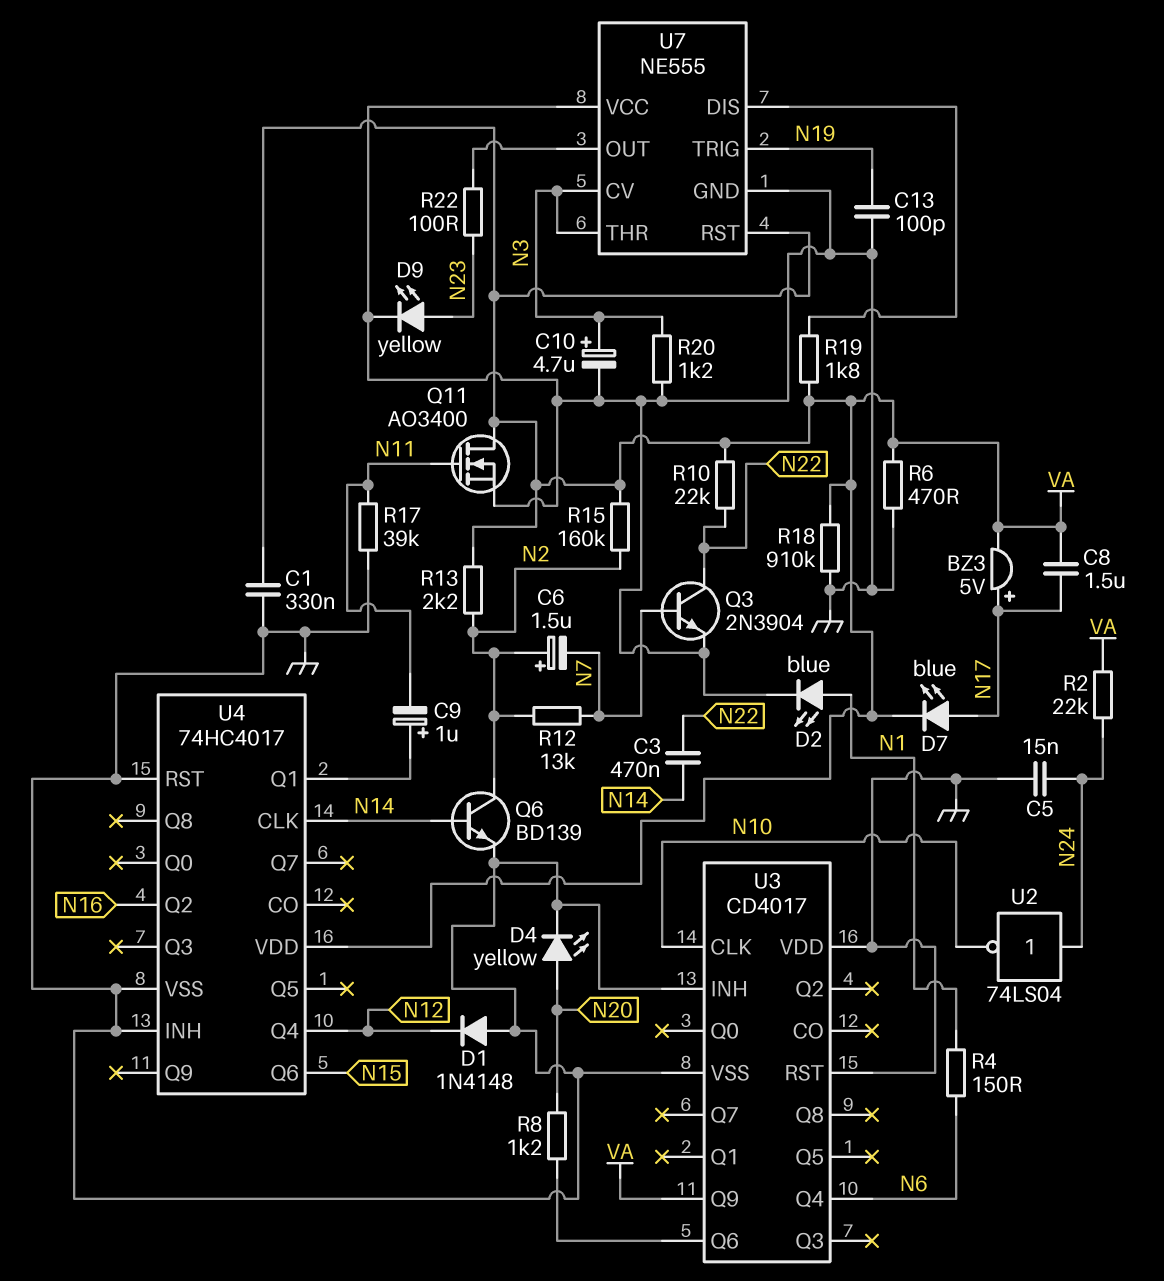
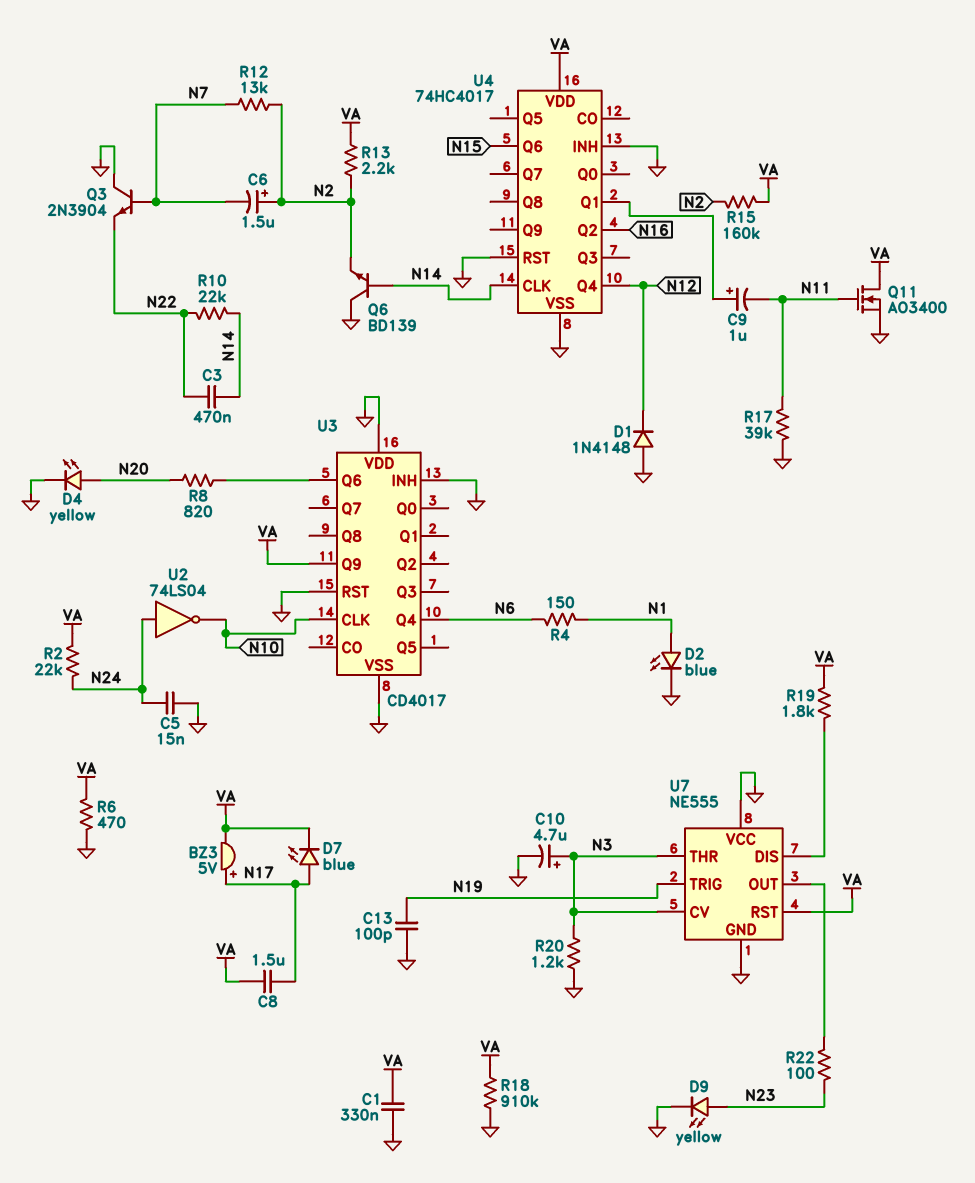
Q3: NPN 2N3904 (B N7, C N22, E GND) -> NPN 2N3904 (B N7, C GND, E N22)
Q6: NPN BD139 (B N14, C N2, E GND) -> NPN BD139 (B N14, C GND, E N2)
R8: 1.2k (N20, U3/Q6) -> 820 (N20, U3/Q6)
R10: 22k (N22, VA) -> 22k (N14, N22)

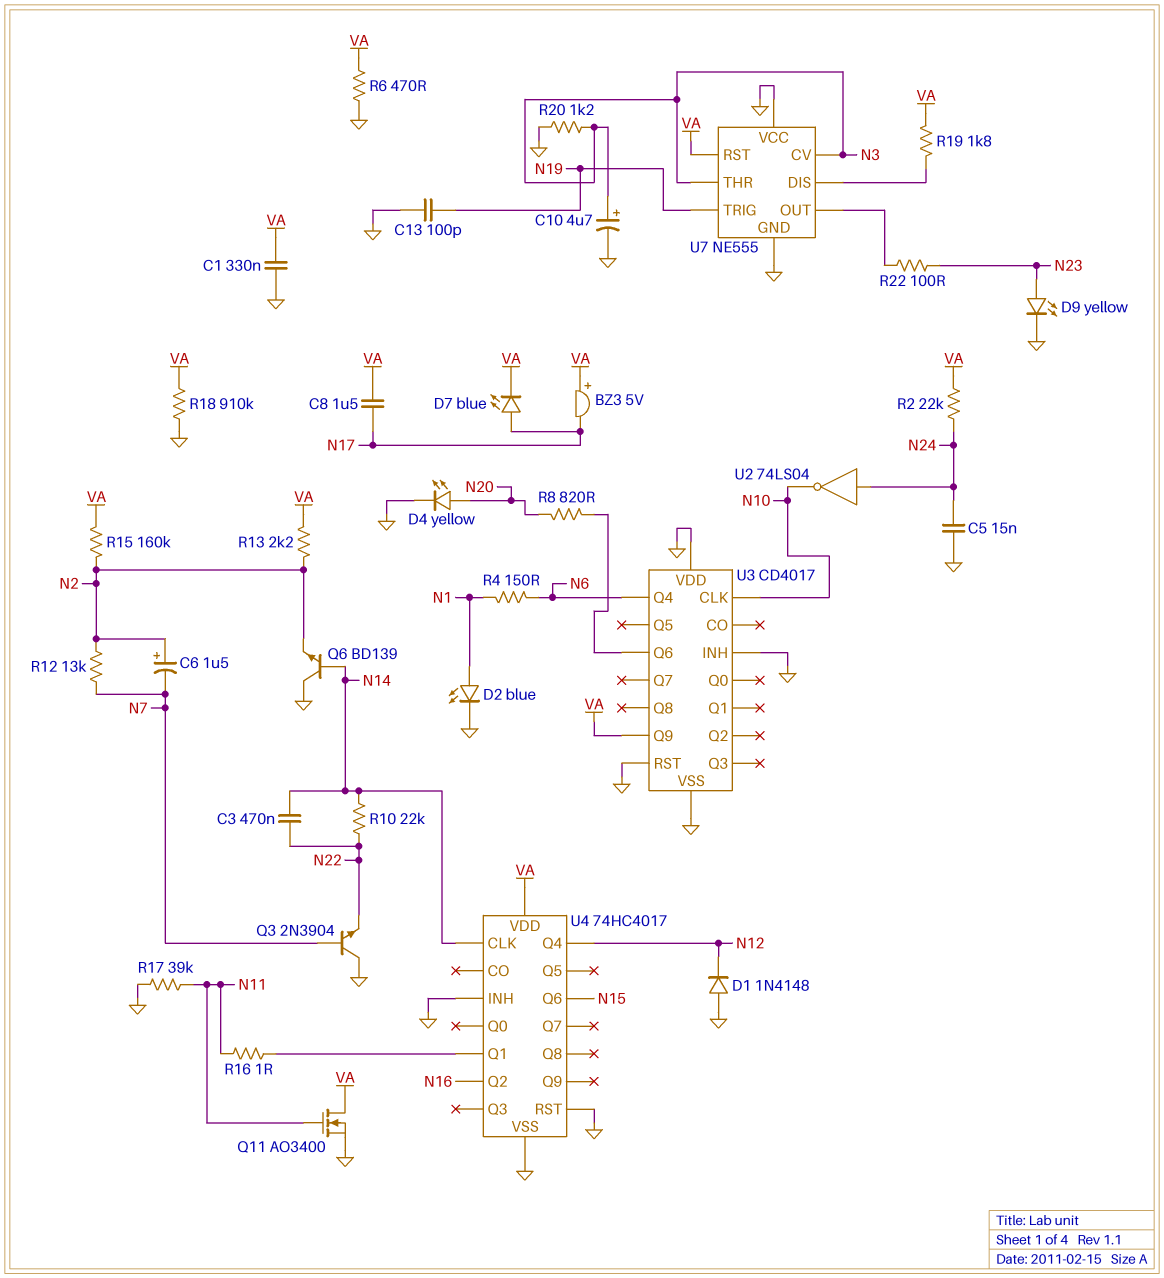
BZ3: buzzer 5V (plus N17, minus VA) -> buzzer 5V (plus VA, minus N17)
C9: 1uF (plus U4/Q1, minus N11) -> none
R16: none -> 1 (N11, U4/Q1)

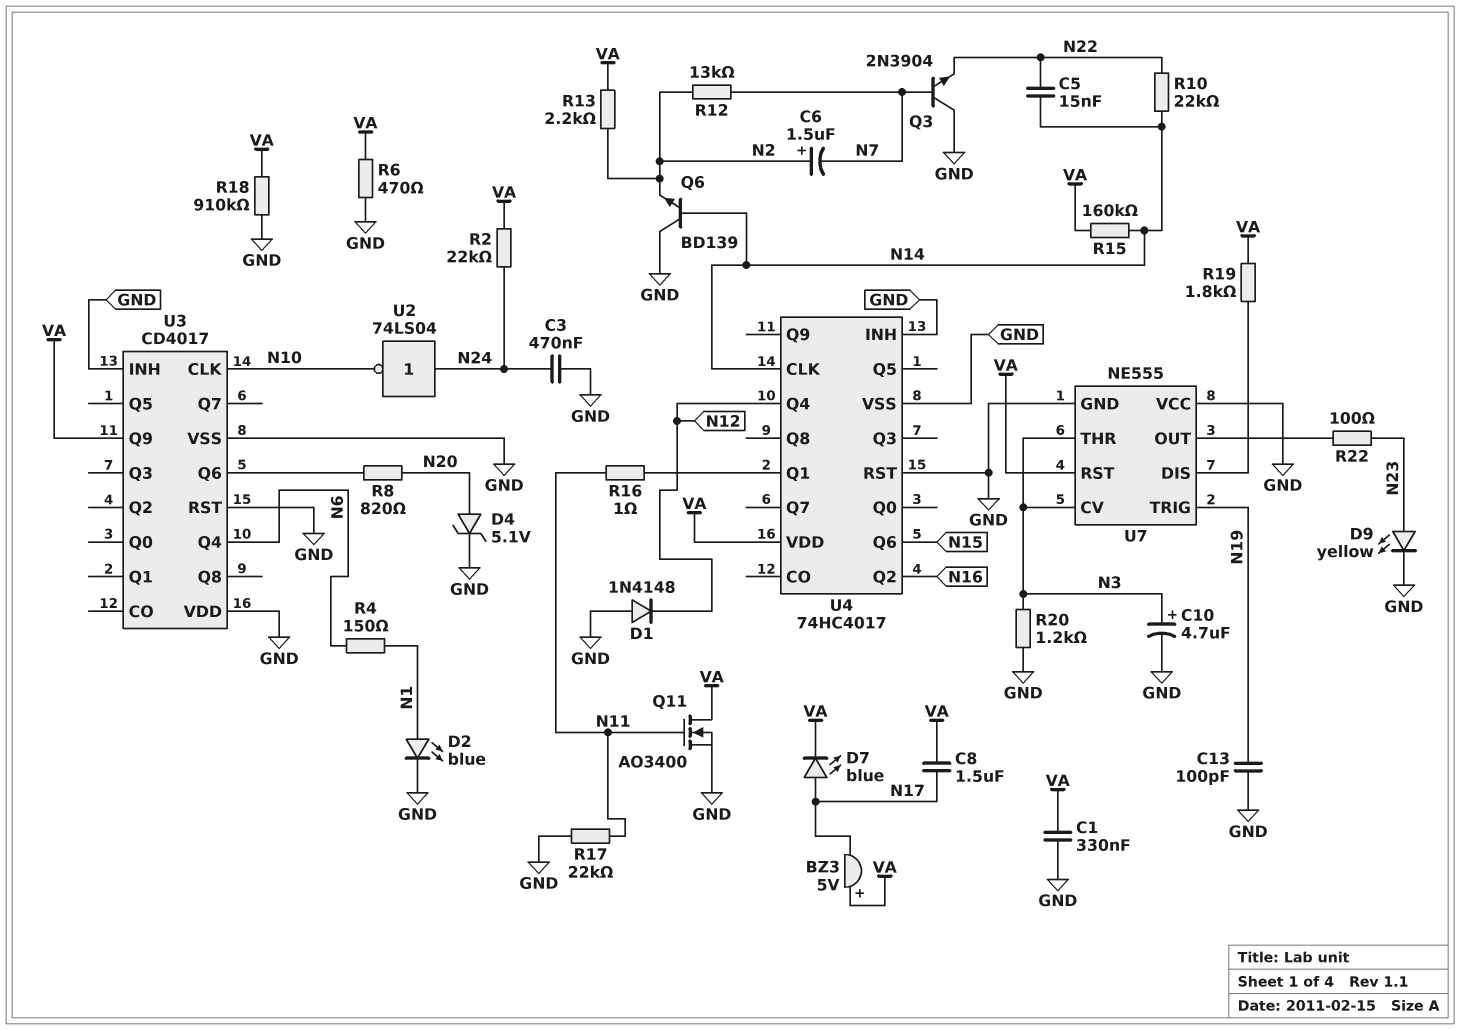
C3: 470nF (N14, N22) -> 470nF (GND, N24)
C5: 15nF (GND, N24) -> 15nF (N14, N22)
D4: LED yellow (A N20, K GND) -> zener 5.1V (A N20, K GND)
R15: 160k (N2, VA) -> 160k (N14, VA)
R17: 39k (GND, N11) -> 22k (GND, N11)

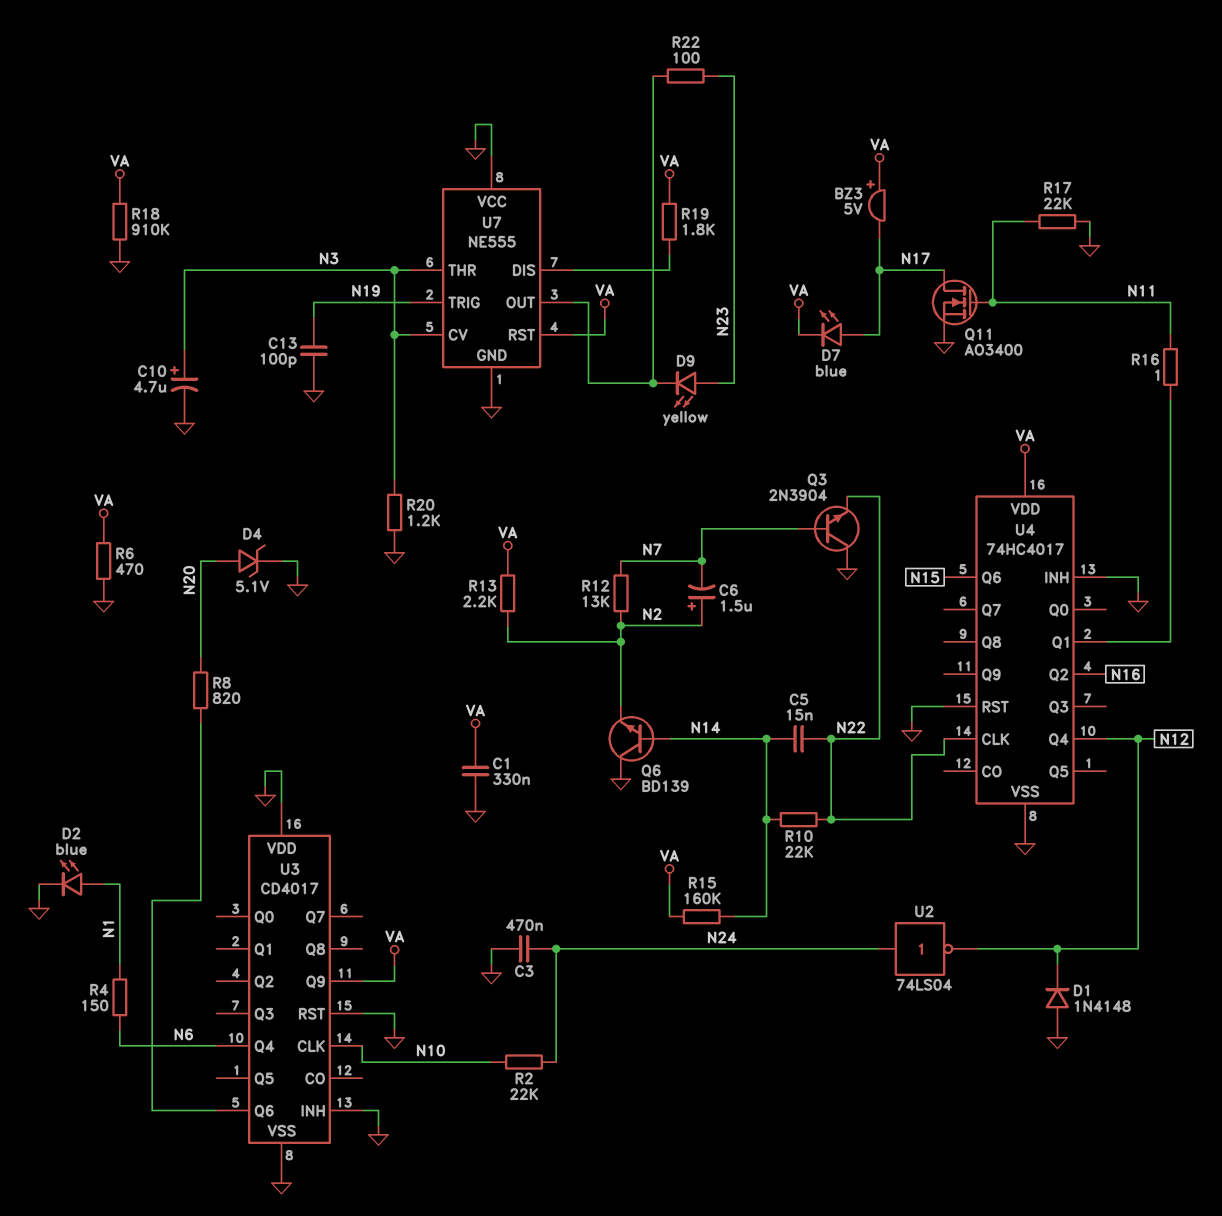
C8: 1.5uF (N17, VA) -> none
D9: LED yellow (A N23, K GND) -> LED yellow (A N23, K U7/OUT)
Q11: NMOS AO3400 (G N11, D VA, S GND) -> NMOS AO3400 (G N11, D N17, S GND)
R2: 22k (N24, VA) -> 22k (N10, N24)
U2: NOT 74LS04 (in N24, out N10) -> NOT 74LS04 (in N24, out N12)
U4 pin CLK: N14 -> N22

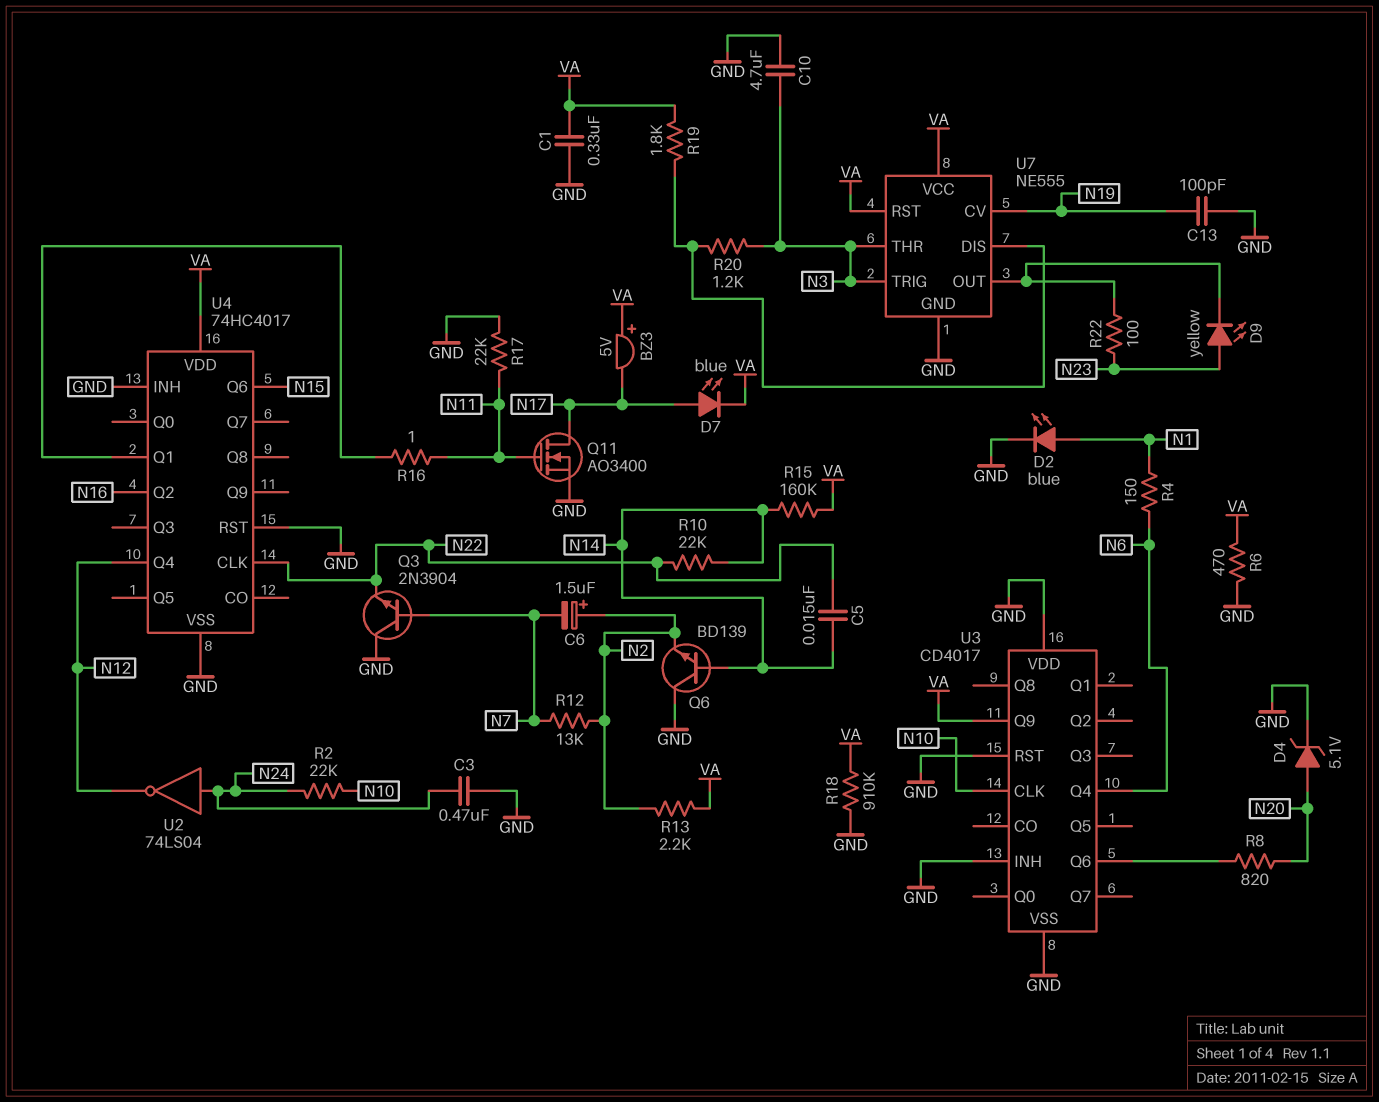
C10: 4.7uF (plus N3, minus GND) -> 4.7uF (GND, N3)
D1: diode 1N4148 (A GND, K N12) -> none
R20: 1.2k (GND, N3) -> 1.2k (N3, U7/DIS)
U7 pin CV: N3 -> N19
U7 pin TRIG: N19 -> N3
U7 pin VCC: GND -> VA

